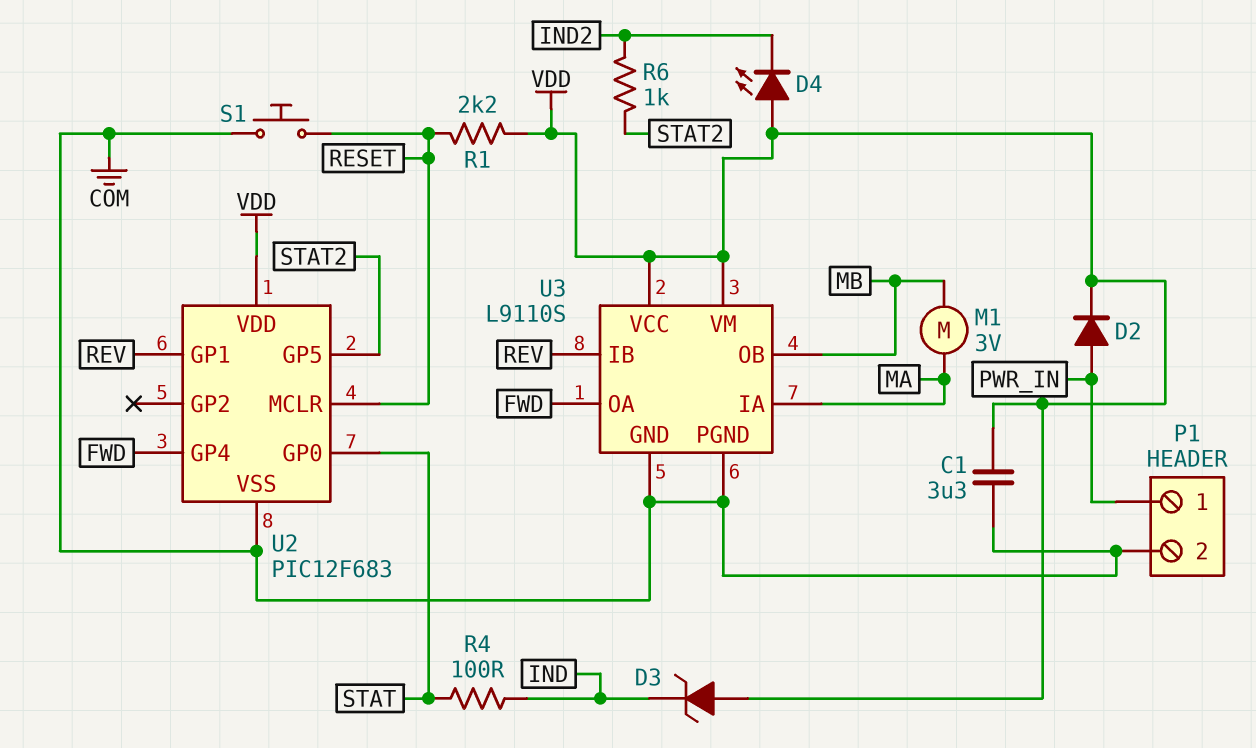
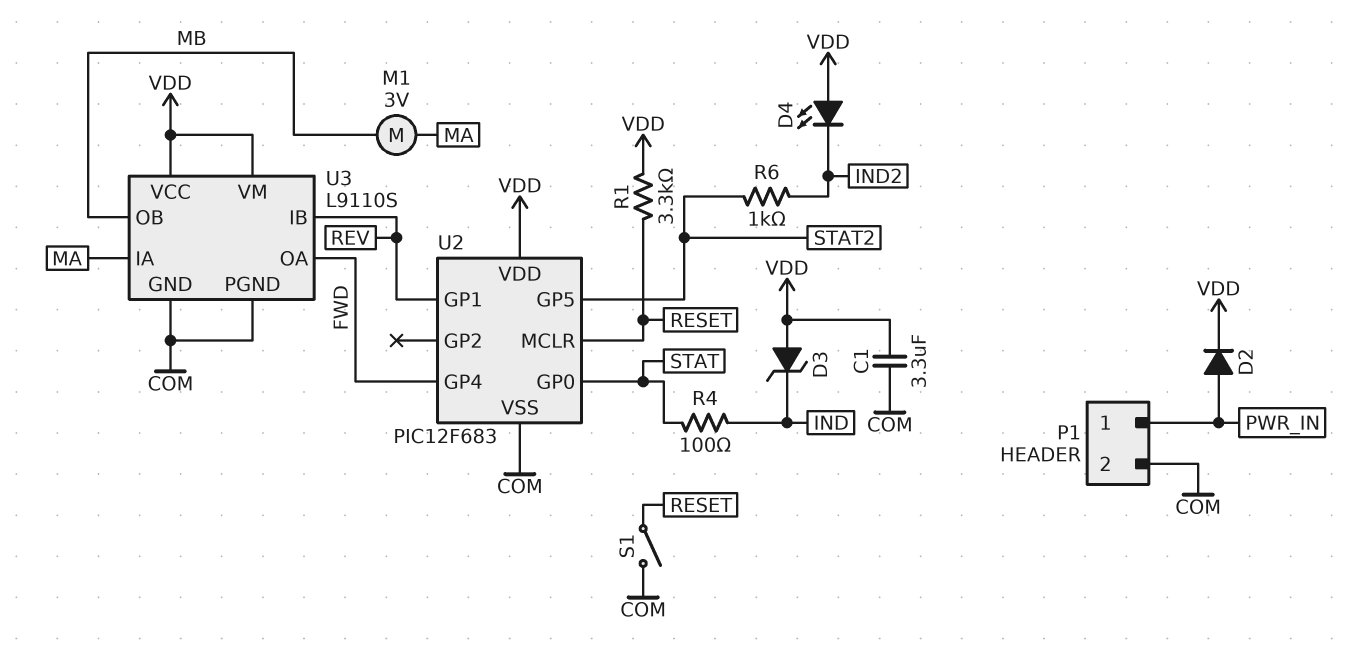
R1: 2.2k (RESET, VDD) -> 3.3k (RESET, VDD)
S1: button (COM, RESET) -> switch (COM, RESET)

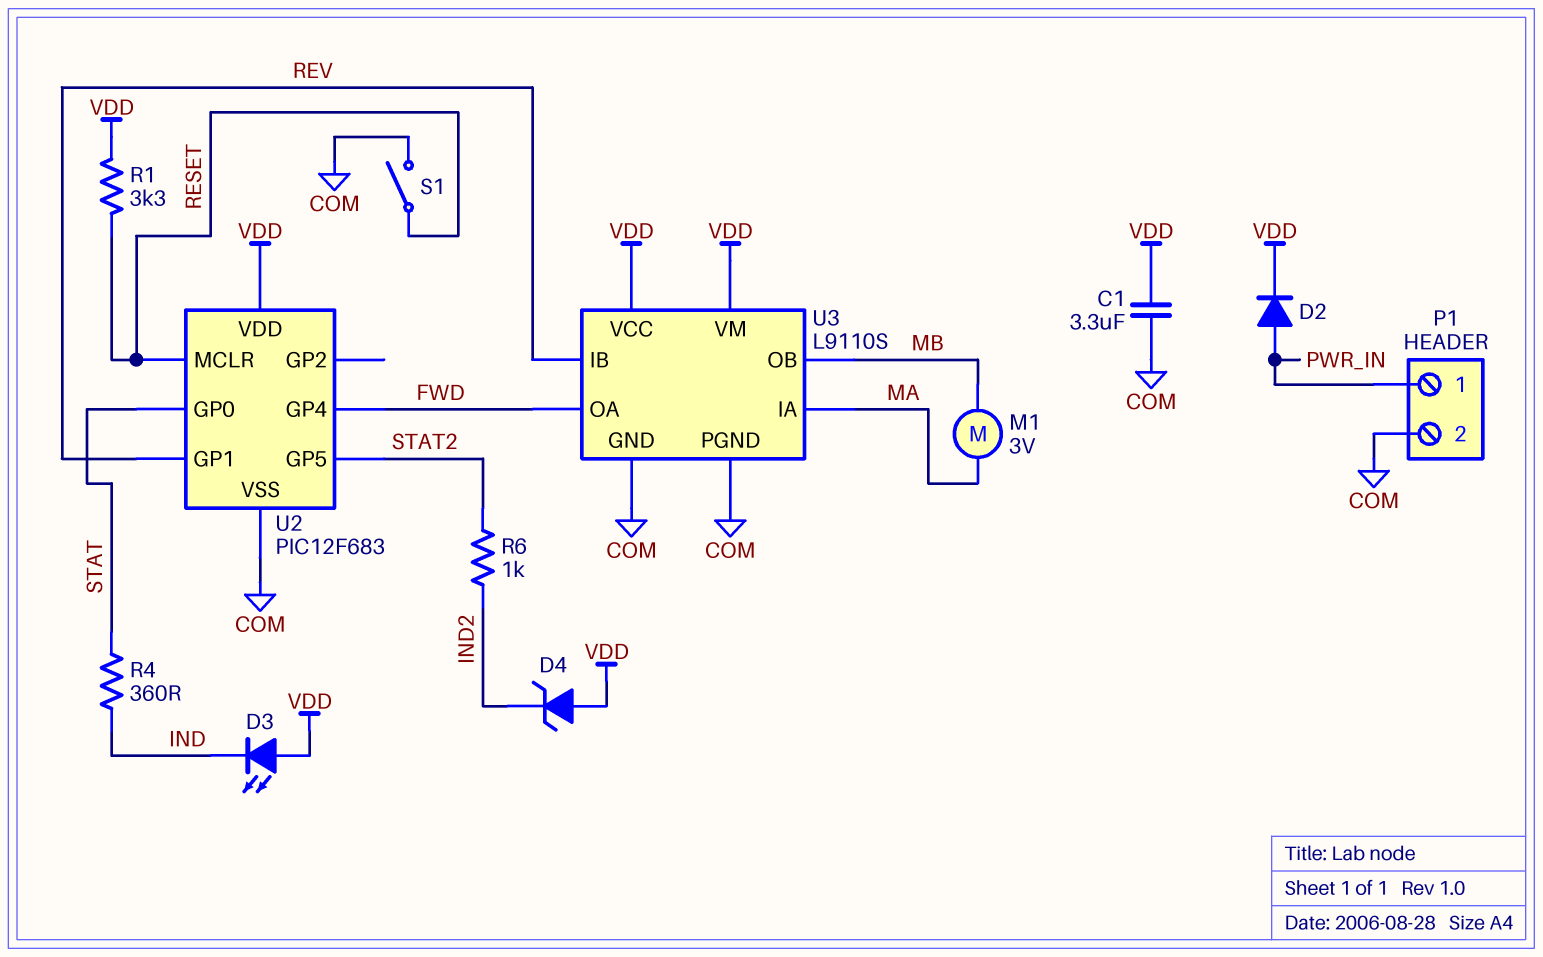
D3: zener (A VDD, K IND) -> LED (A VDD, K IND)
D4: LED (A VDD, K IND2) -> zener (A VDD, K IND2)
R4: 100 (IND, STAT) -> 360 (IND, STAT)

